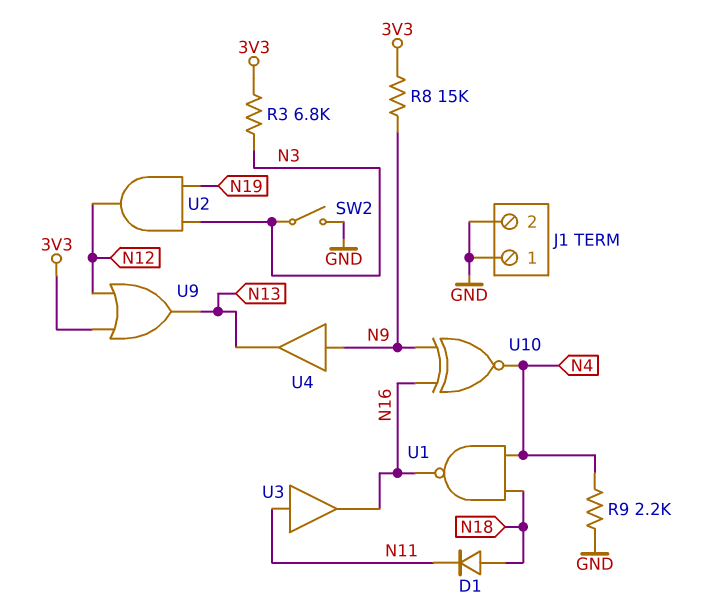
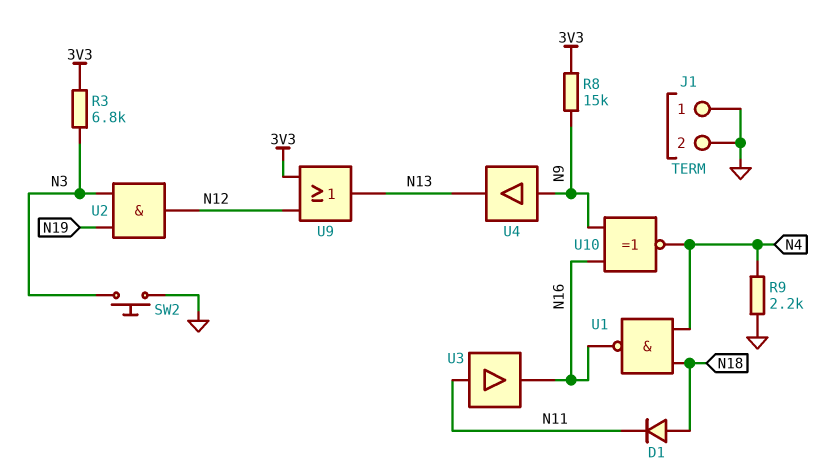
SW2: switch (GND, N3) -> button (GND, N3)

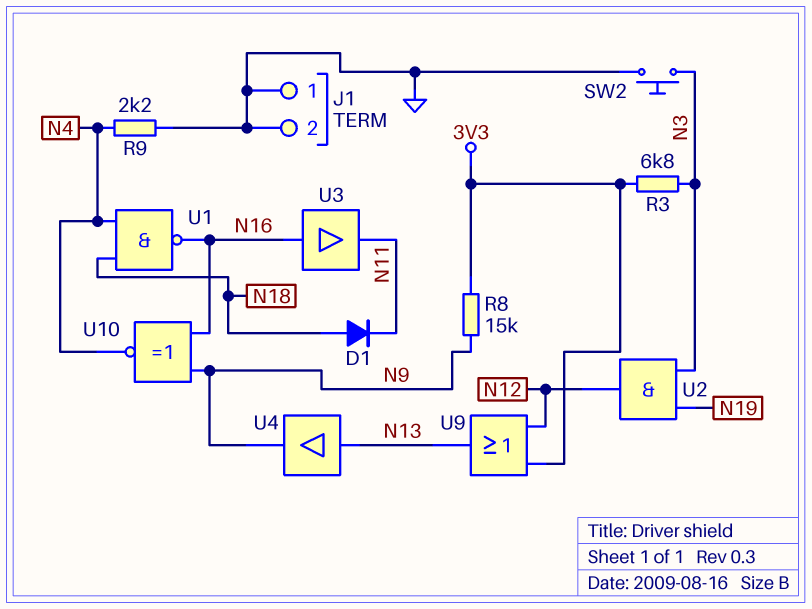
U3: buffer (in N11, out N16) -> buffer (in N16, out N11)
U4: buffer (in N9, out N13) -> buffer (in N13, out N9)

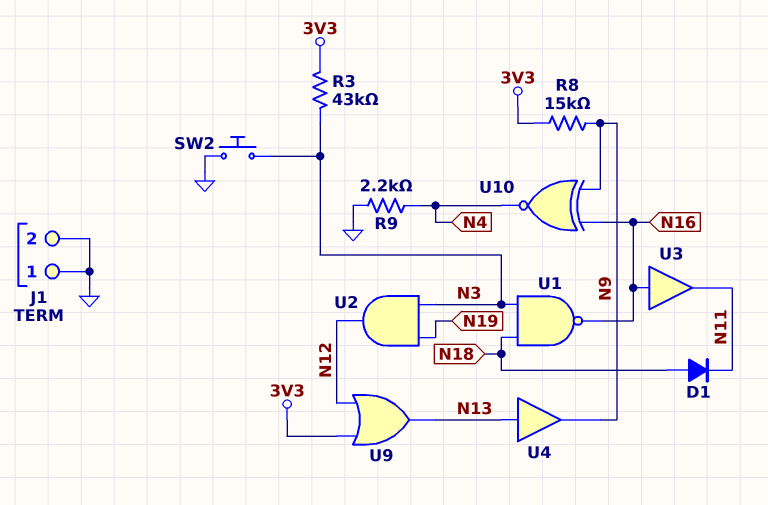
R3: 6.8k (3V3, N3) -> 43k (3V3, N3)
U1: NAND (in N4, in N18, out N16) -> NAND (in N3, in N18, out N16)

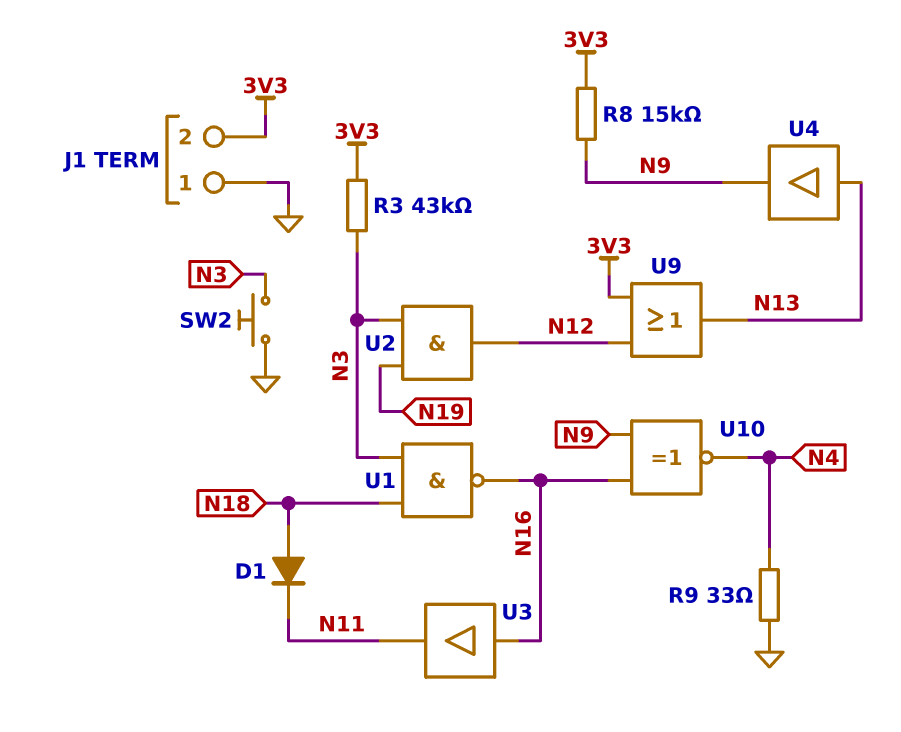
J1 pin 2: GND -> 3V3
R9: 2.2k (GND, N4) -> 33 (GND, N4)

